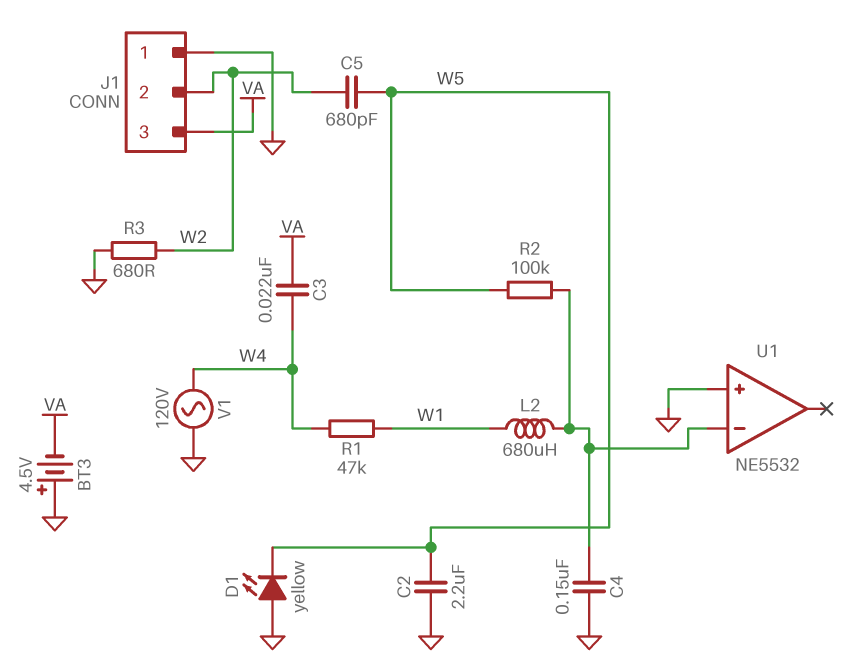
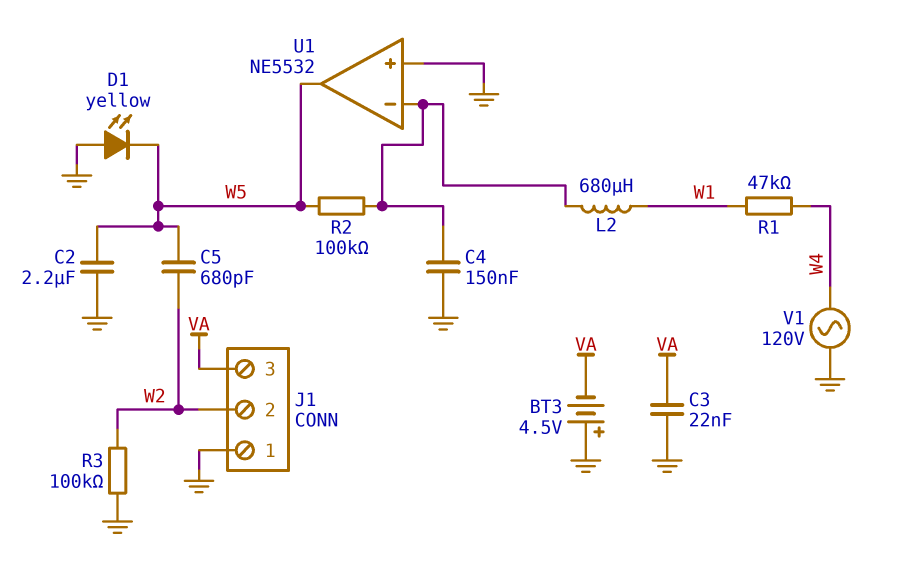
C3: 22nF (VA, W4) -> 22nF (GND, VA)
R3: 680 (GND, W2) -> 100k (GND, W2)
U1 pin out: none -> W5

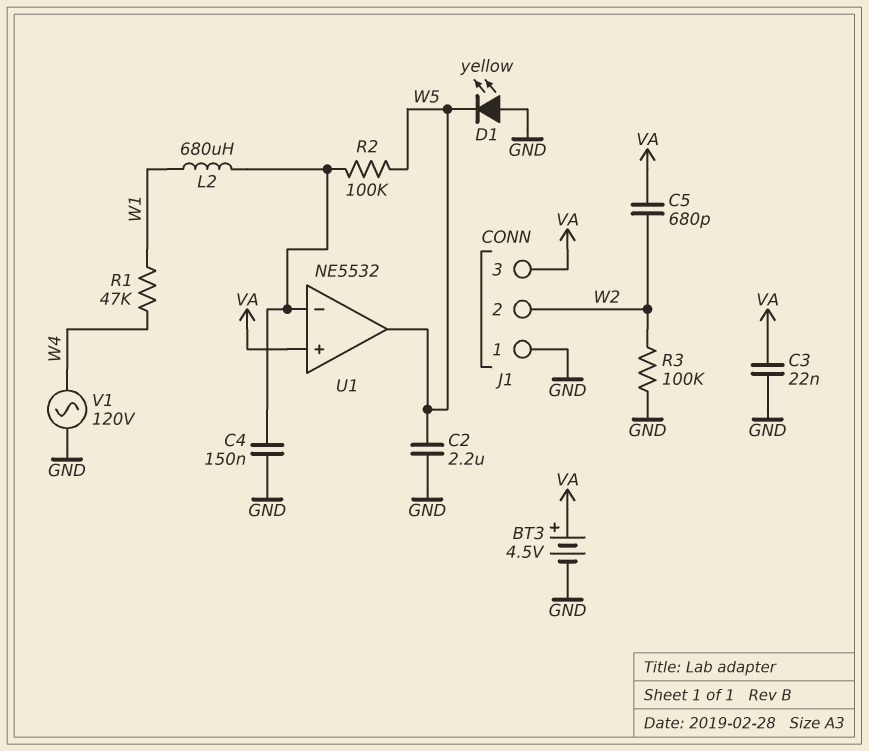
BT3: 4.5V (plus GND, minus VA) -> 4.5V (plus VA, minus GND)
C5: 680pF (W2, W5) -> 680pF (VA, W2)
U1 pin in+: GND -> VA

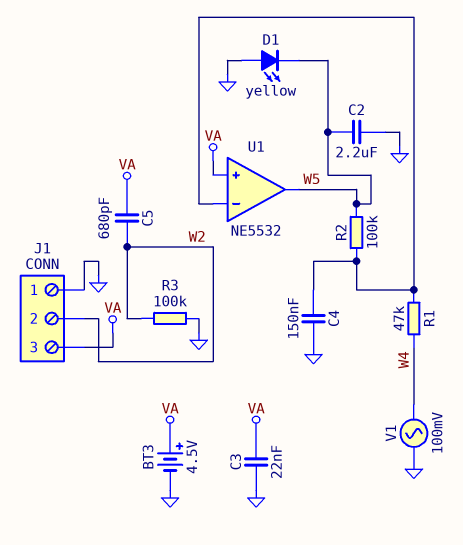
L2: 680uH (U1/in-, W1) -> none
R1: 47k (W1, W4) -> 47k (U1/in-, W4)
V1: AC 120V (GND, W4) -> AC 100mV (GND, W4)

